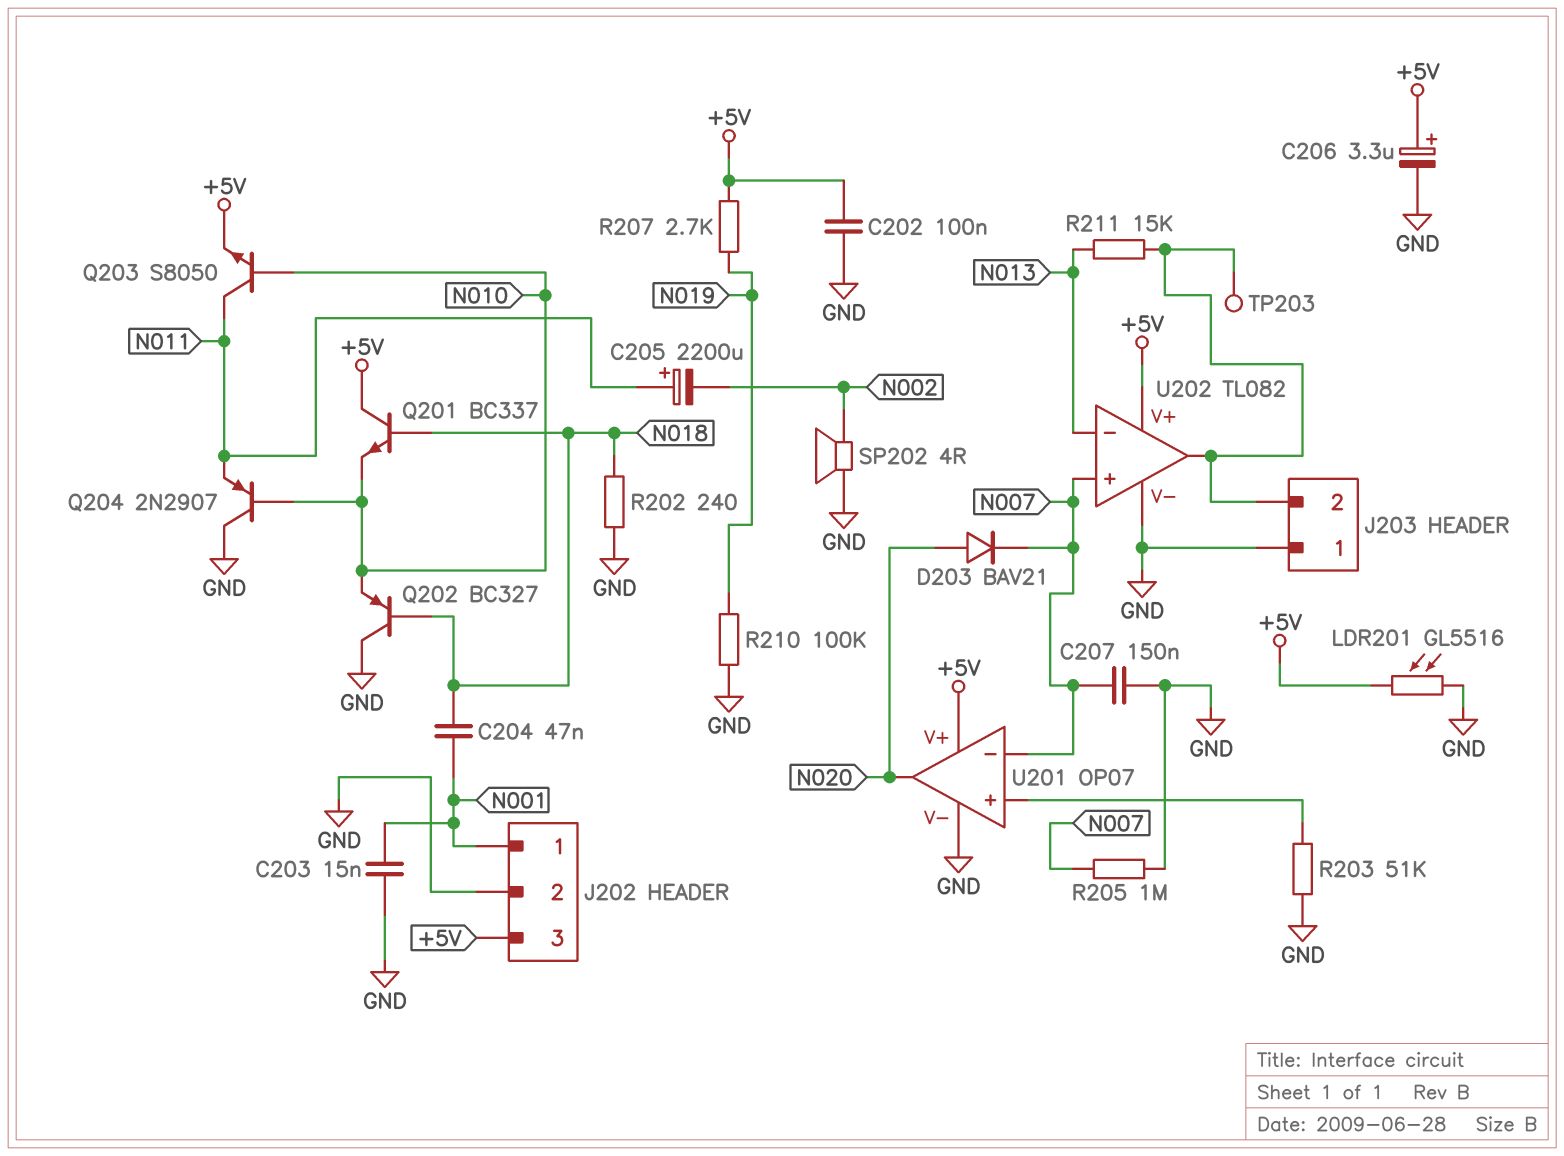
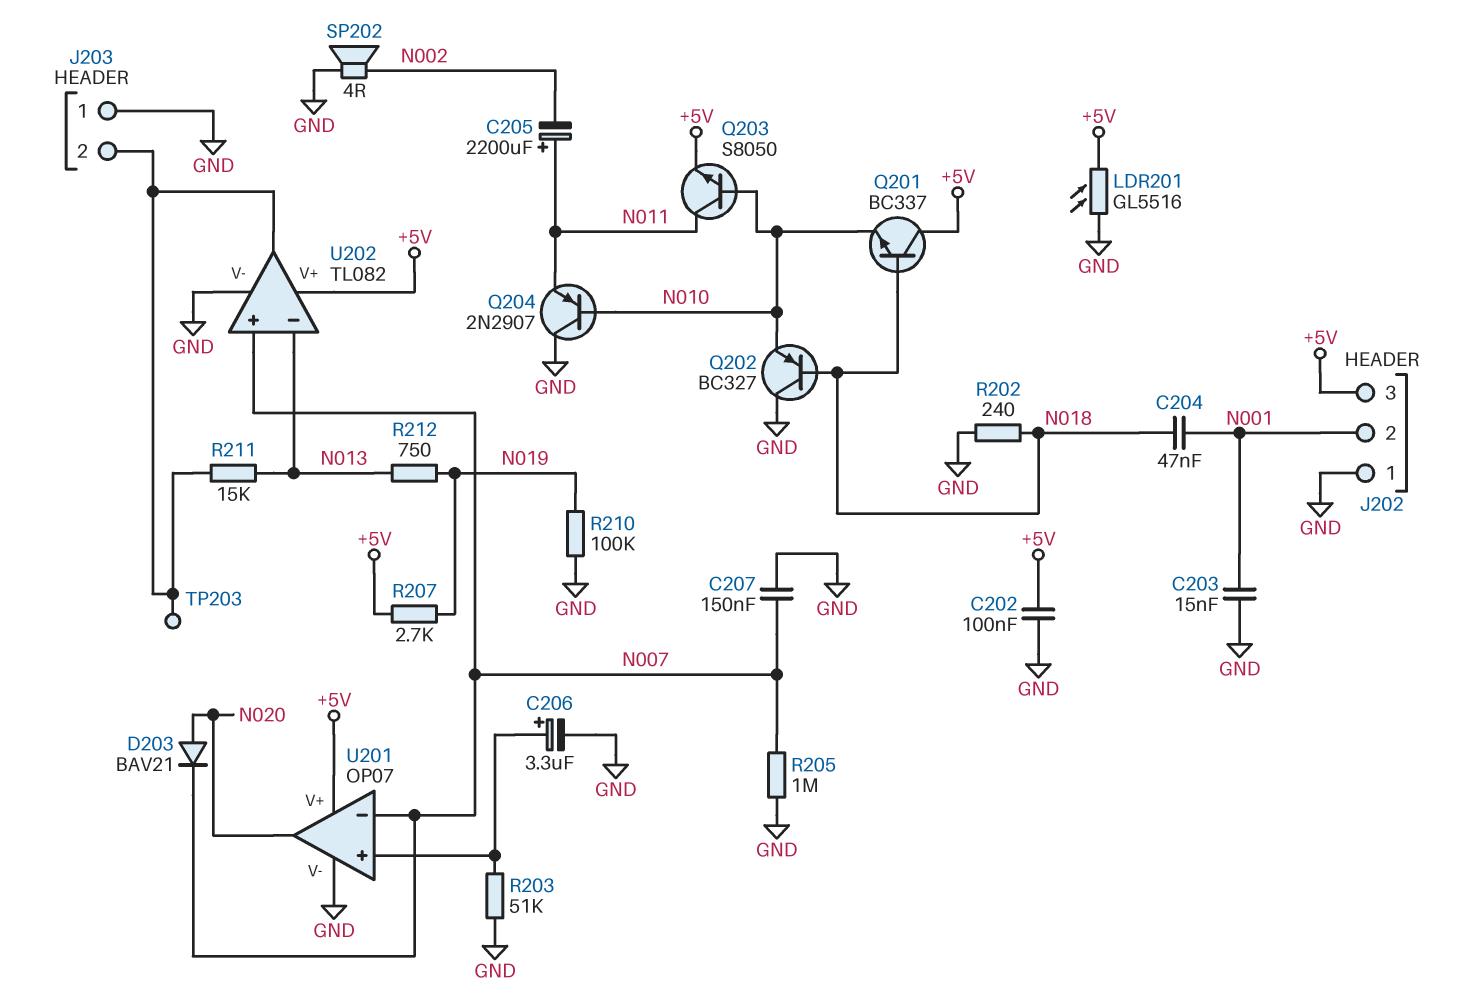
C206: 3.3uF (plus +5V, minus GND) -> 3.3uF (plus U201/in+, minus GND)
J202 pin 1: N001 -> GND
J202 pin 2: GND -> N001
R212: none -> 750 (N013, N019)

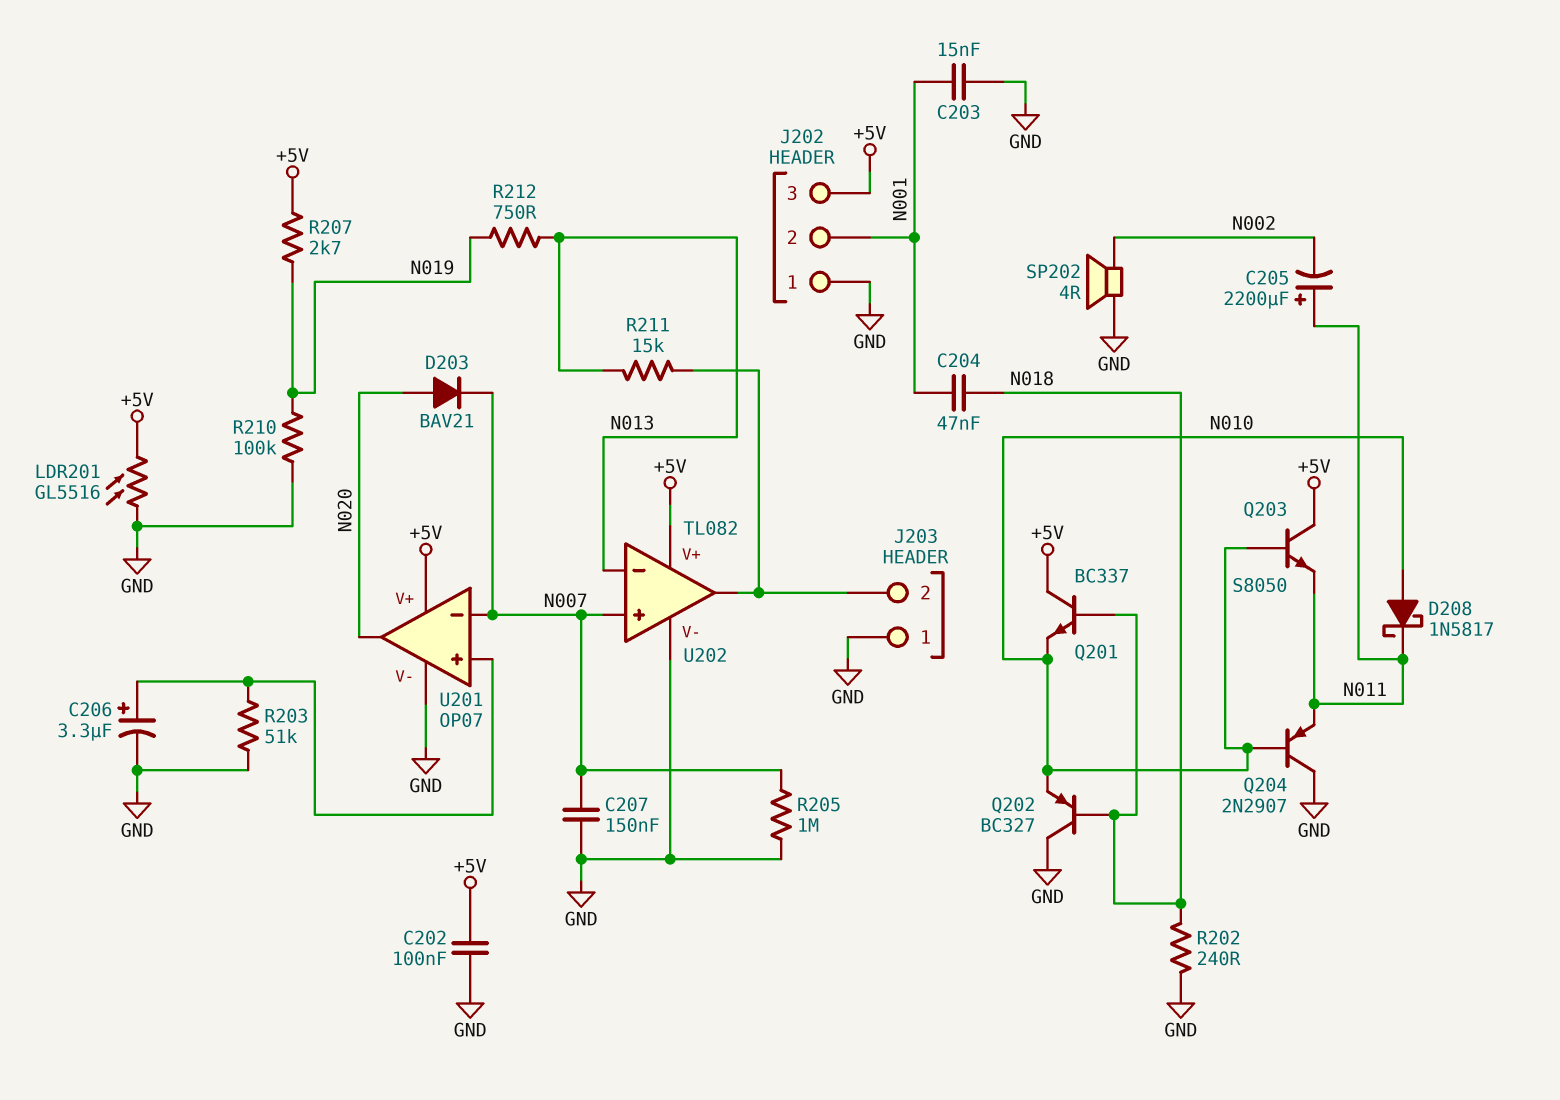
D208: none -> schottky 1N5817 (A N010, K N011)
Q203: NPN S8050 (B N010, C N011, E +5V) -> NPN S8050 (B N010, C +5V, E N011)
TP203: test point (J203/2) -> none

